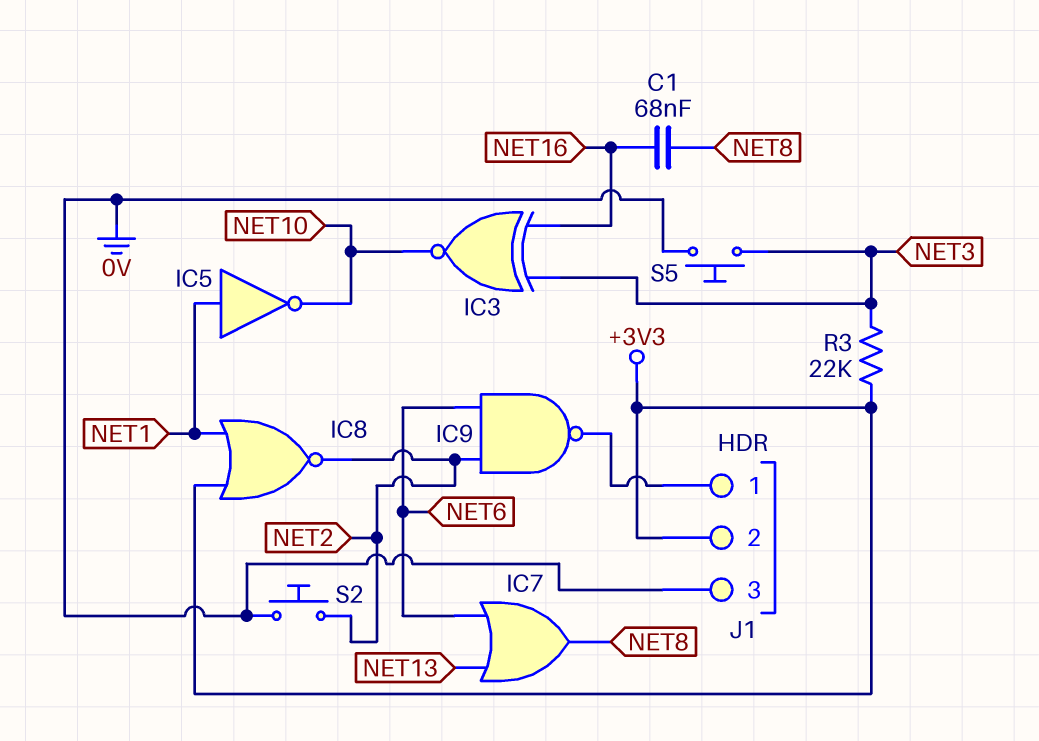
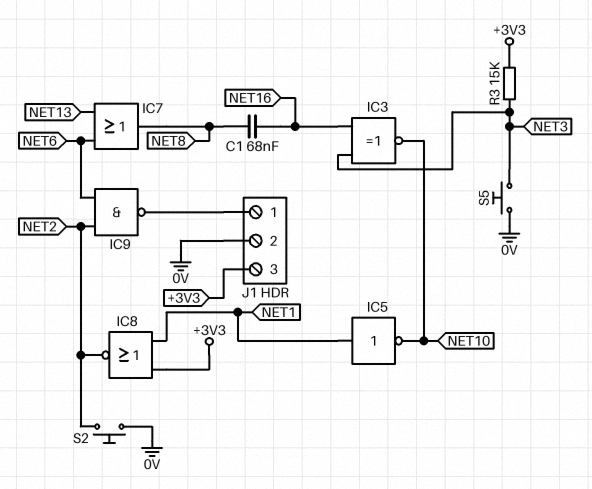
J1 pin 2: +3V3 -> 0V
J1 pin 3: 0V -> +3V3
R3: 22k (+3V3, NET3) -> 15k (+3V3, NET3)

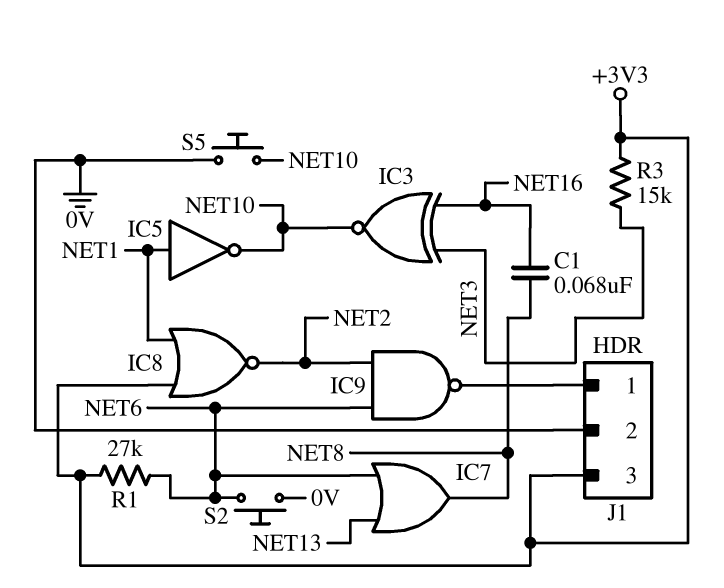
R1: none -> 27k (+3V3, NET6)
S2: button (0V, NET2) -> button (0V, NET6)
S5: button (0V, NET3) -> button (0V, NET10)

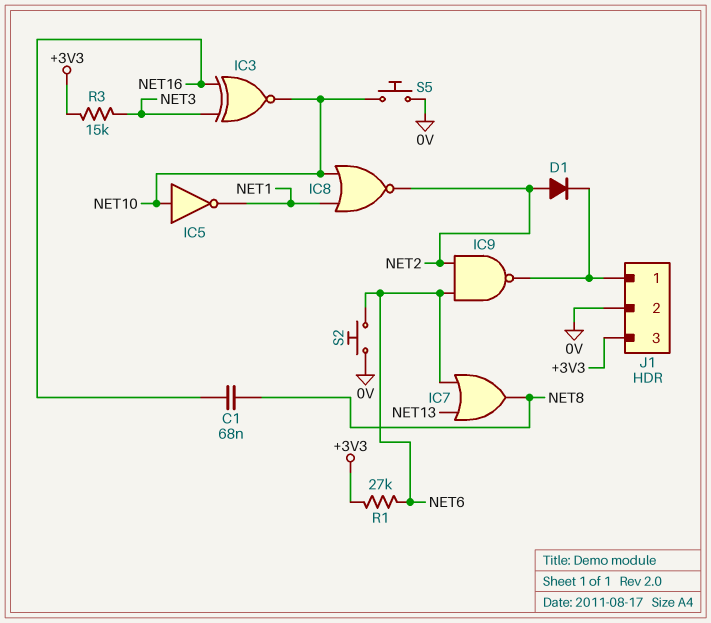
D1: none -> diode (A NET2, K J1/1)
IC5: NOT (in NET1, out NET10) -> NOT (in NET10, out NET1)
IC8: NOR (in +3V3, in NET1, out NET2) -> NOR (in NET1, in NET10, out NET2)

